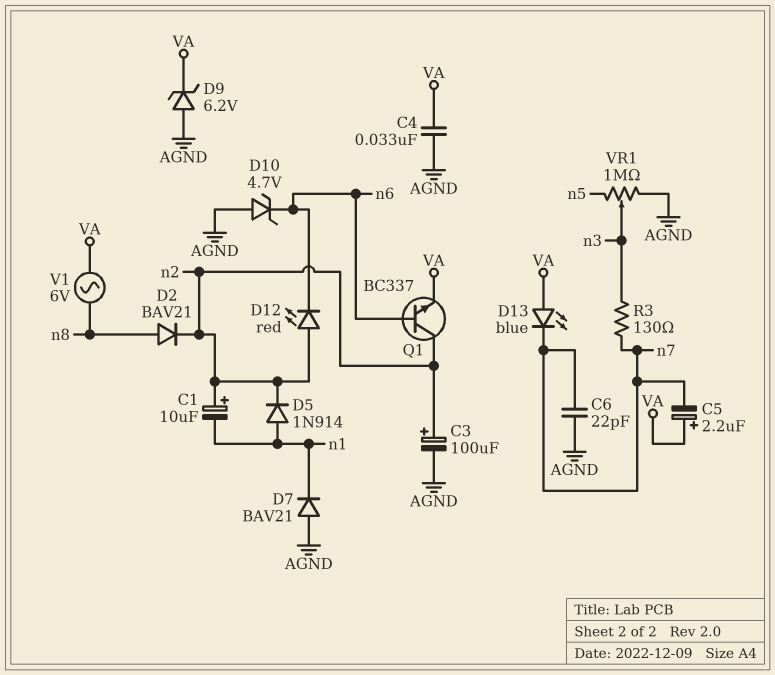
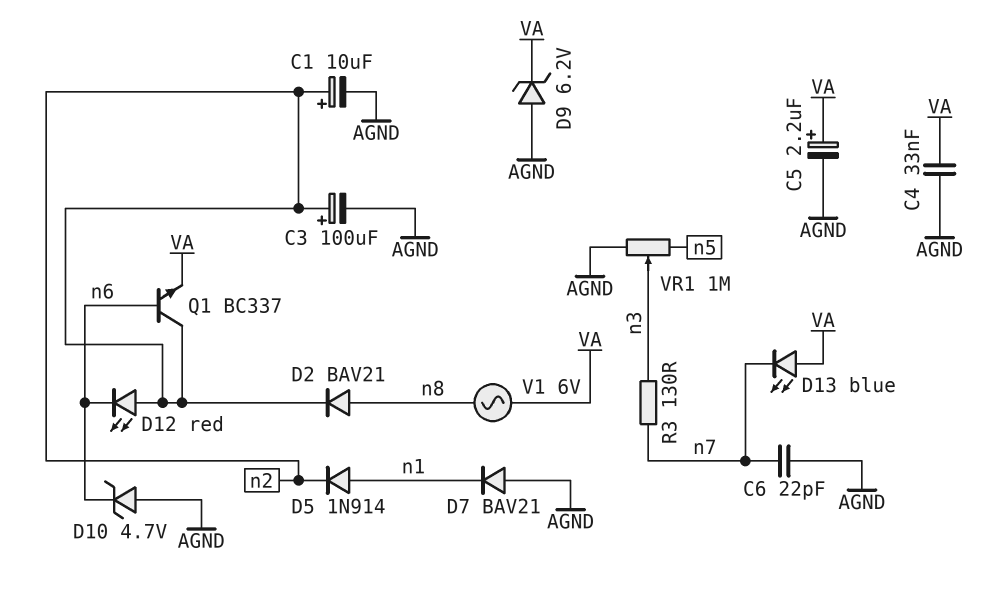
C1: 10uF (plus n2, minus n1) -> 10uF (plus n2, minus AGND)
C5: 2.2uF (plus VA, minus n7) -> 2.2uF (plus VA, minus AGND)

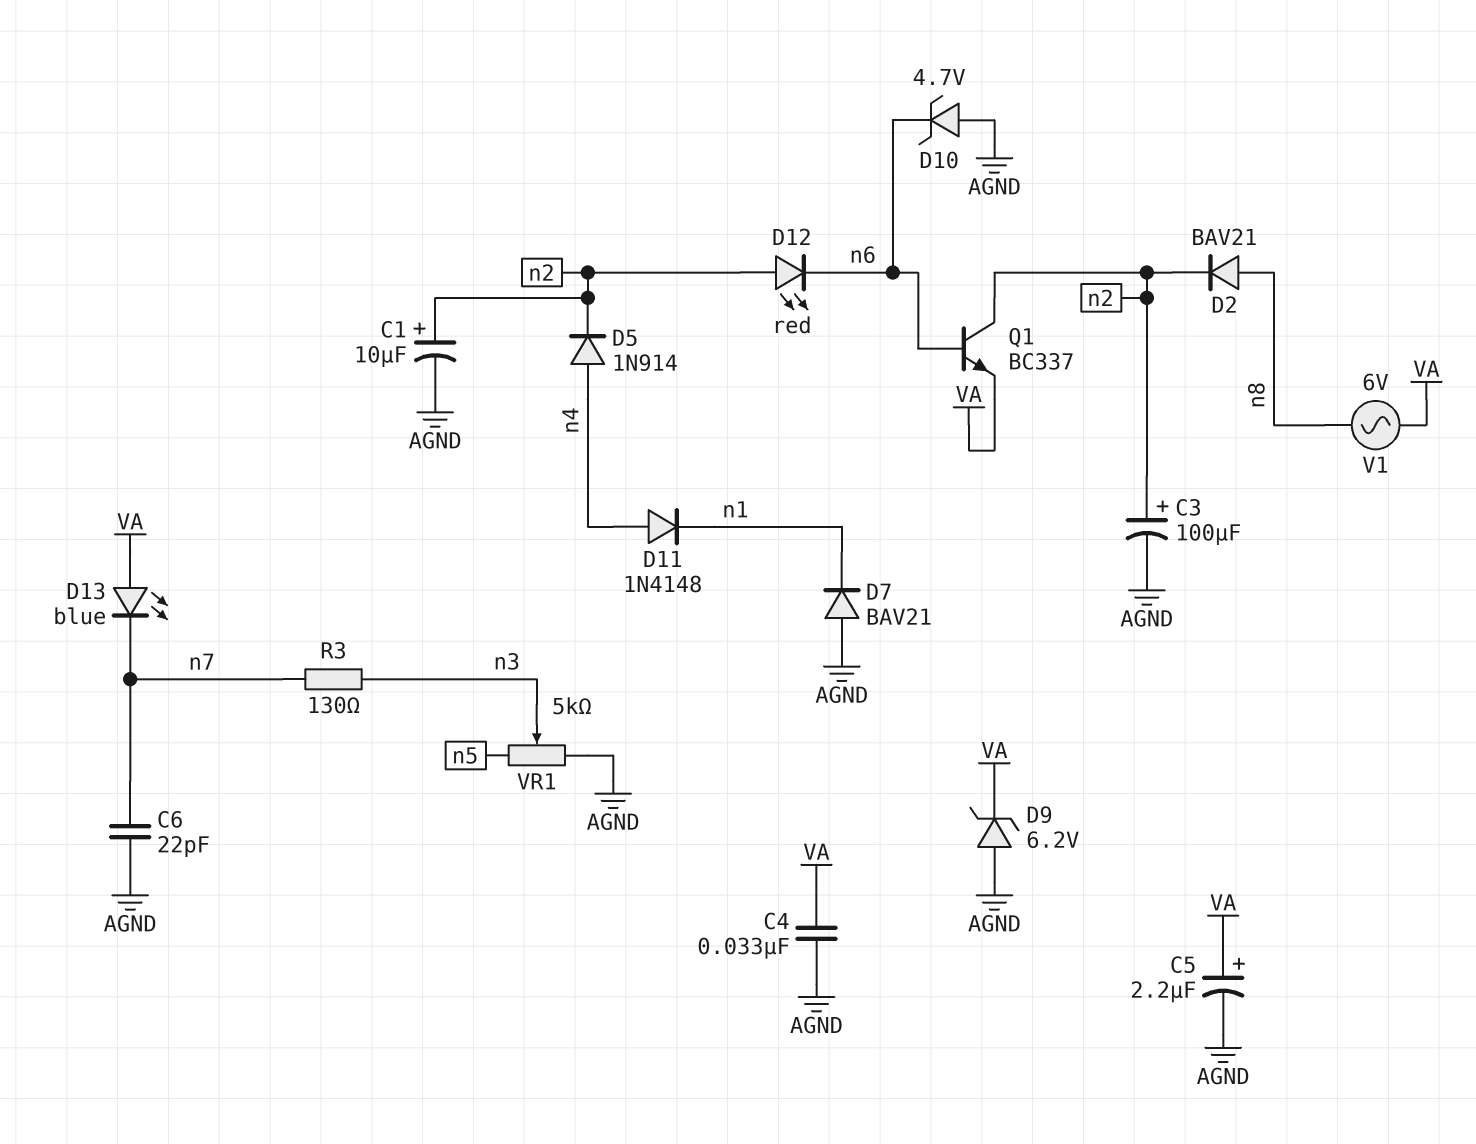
D5: diode 1N914 (A n1, K n2) -> diode 1N914 (A n4, K n2)
D11: none -> diode 1N4148 (A n4, K n1)
VR1: 1M (AGND, n5, wiper n3) -> 5k (AGND, n5, wiper n3)

